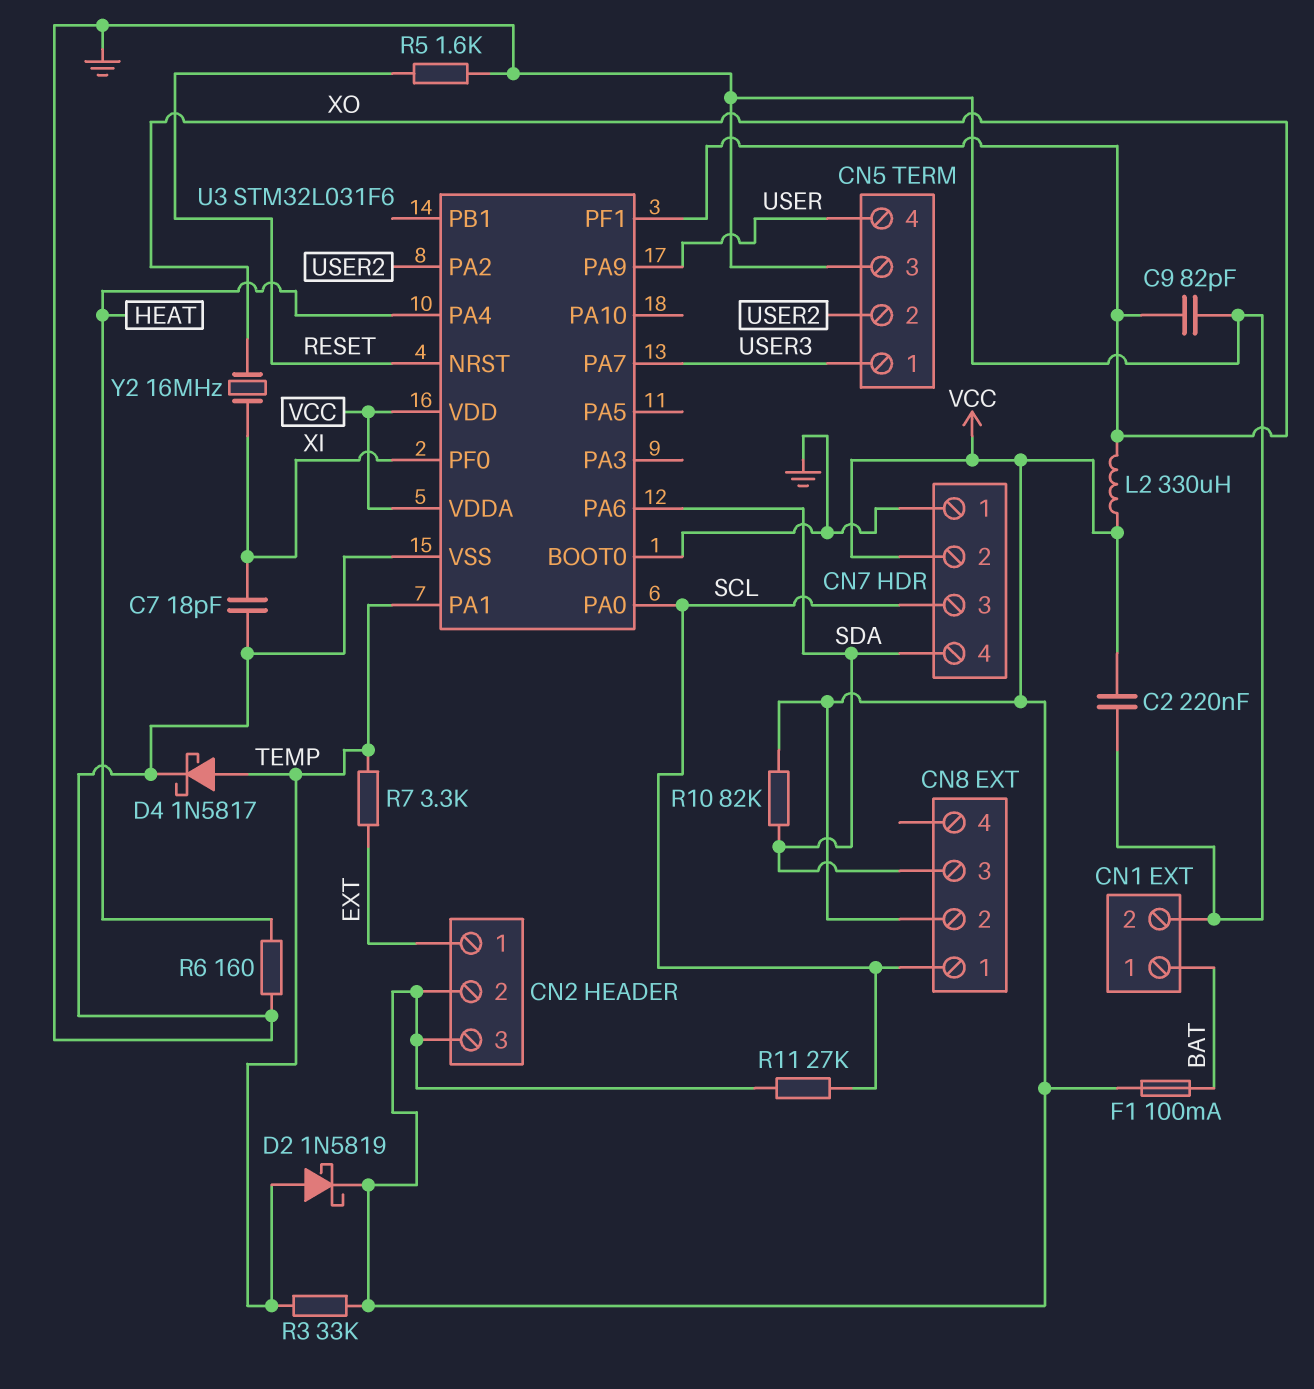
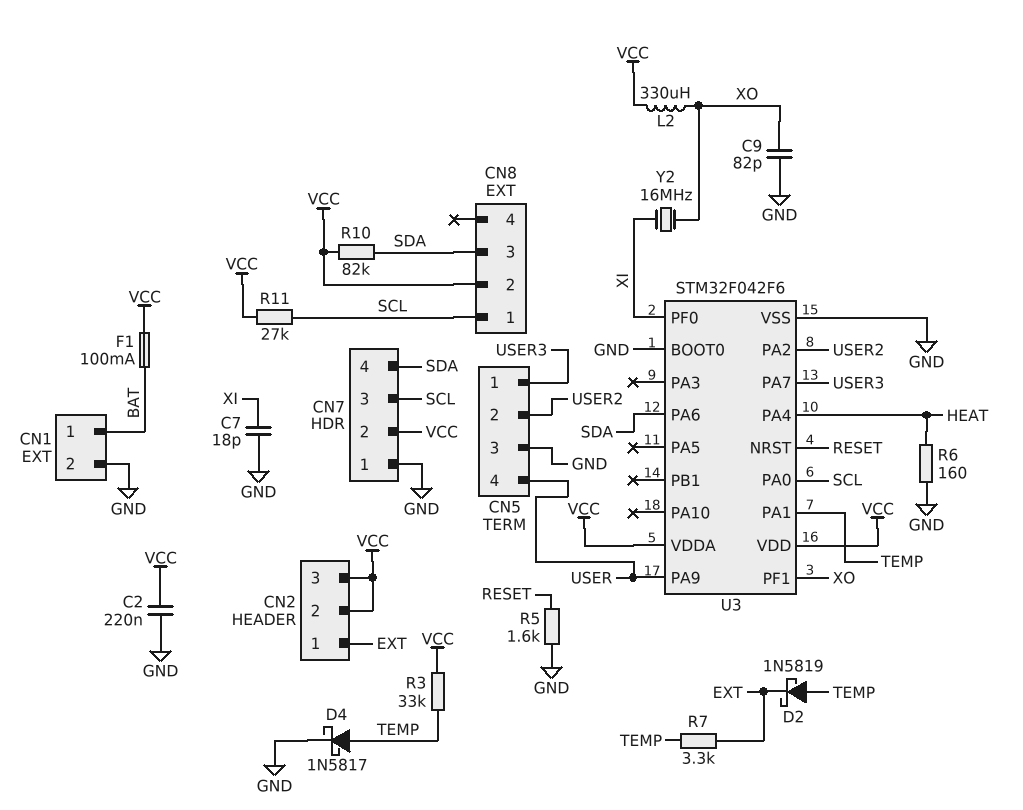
D2: schottky 1N5819 (A TEMP, K VCC) -> schottky 1N5819 (A TEMP, K EXT)
U3: STM32L031F6 -> STM32F042F6

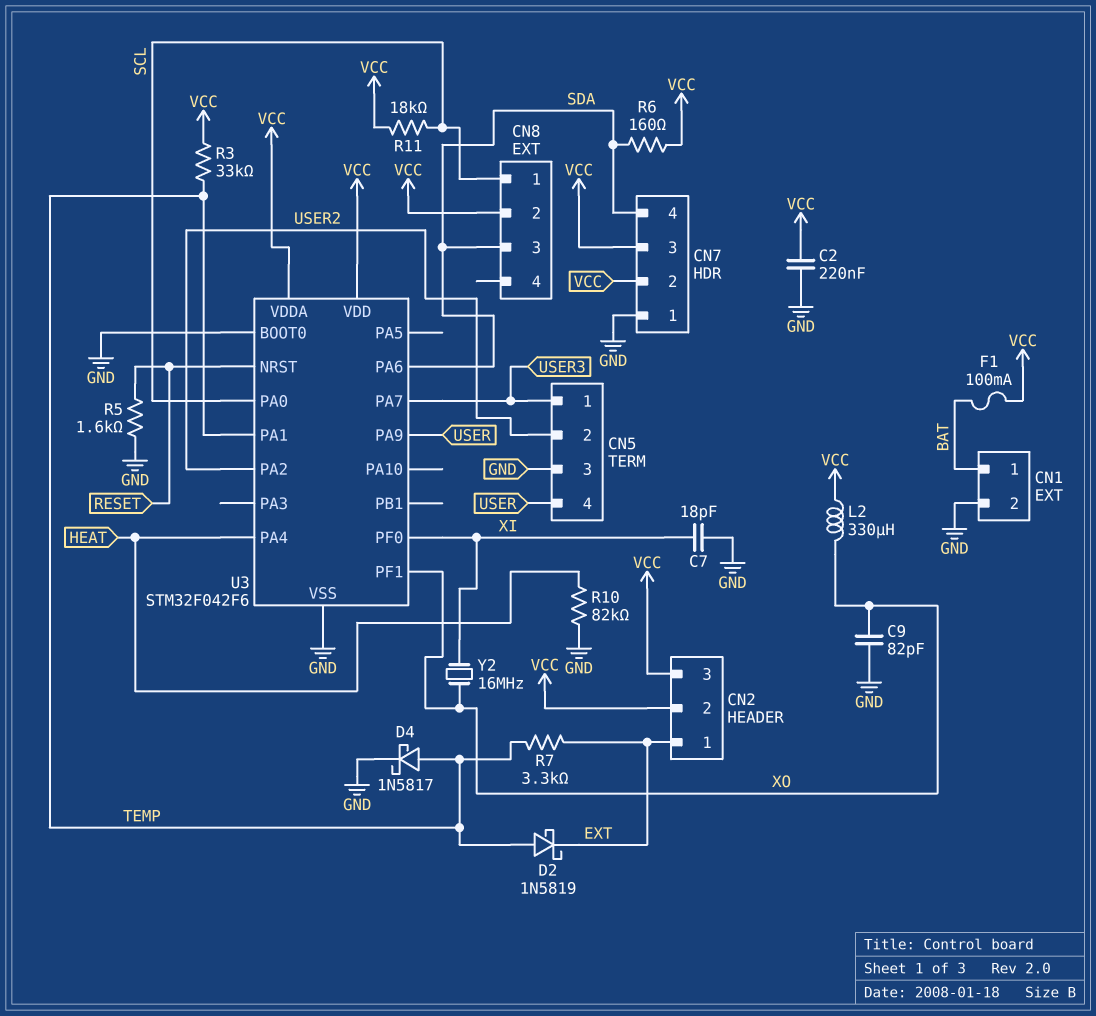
CN7 pin 3: SCL -> VCC
R6: 160 (GND, HEAT) -> 160 (SDA, VCC)
R10: 82k (SDA, VCC) -> 82k (GND, HEAT)
R11: 27k (SCL, VCC) -> 18k (SCL, VCC)

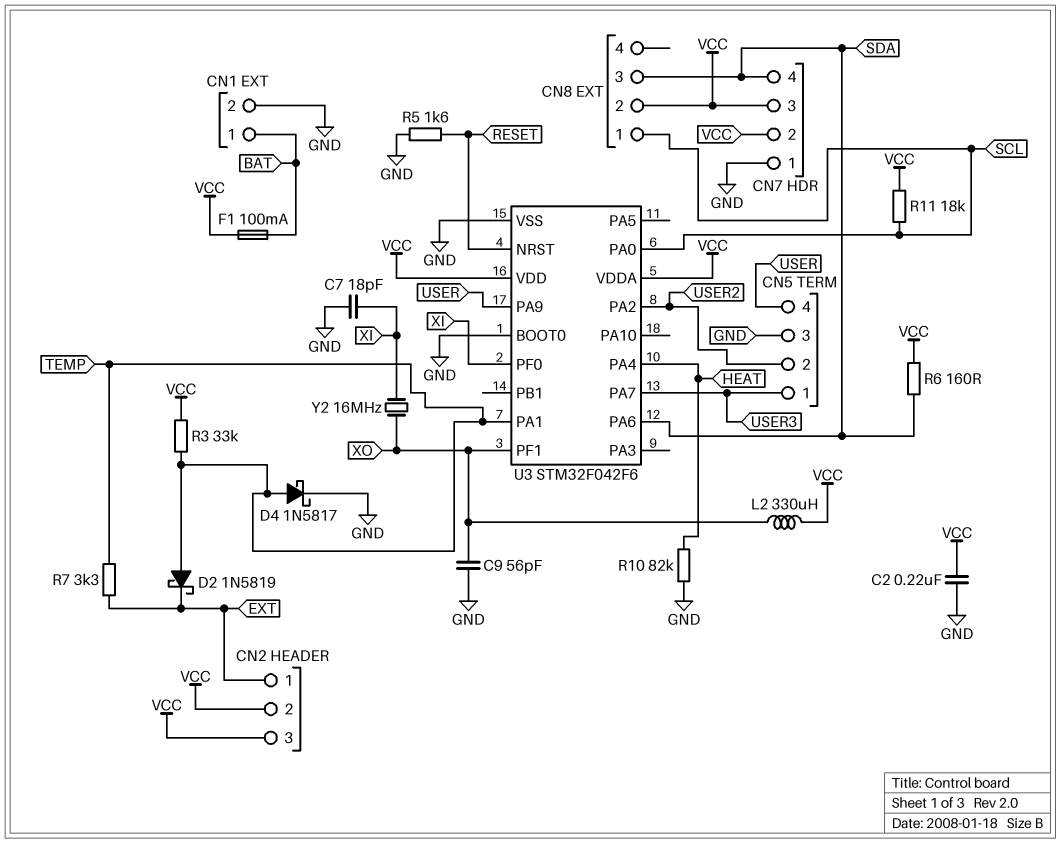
C9: 82pF (GND, XO) -> 56pF (GND, XO)

